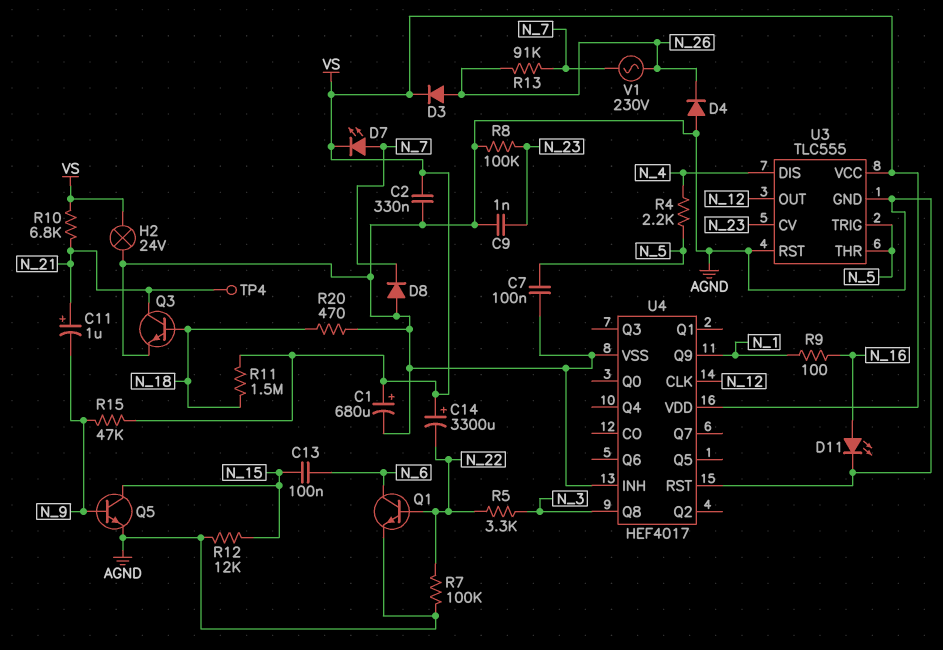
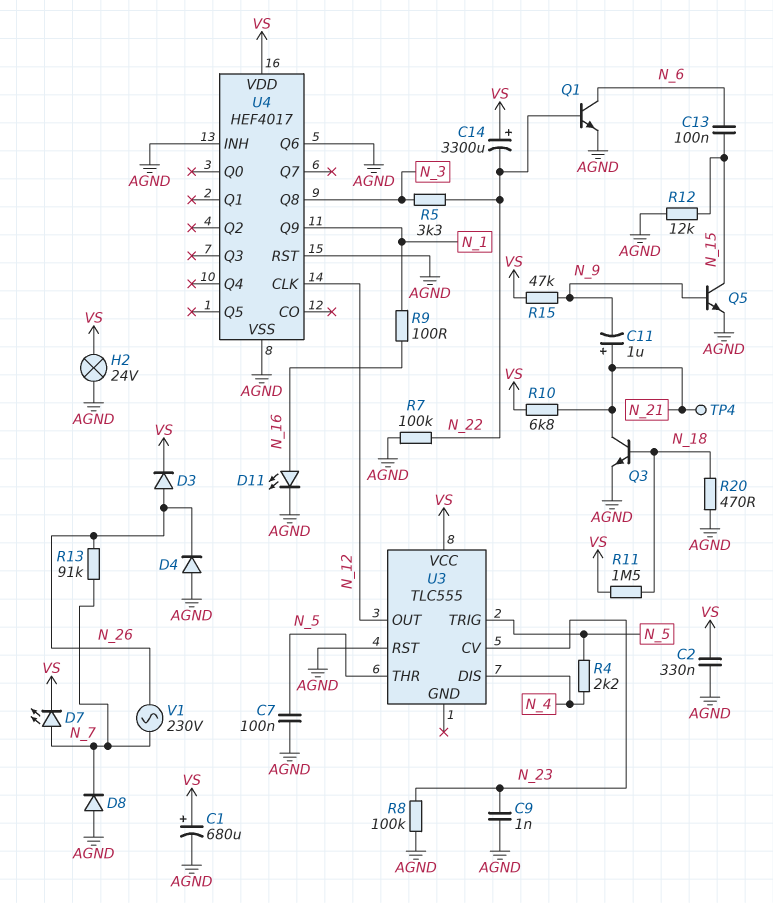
U3 pin GND: AGND -> none
U4 pin Q6: none -> AGND

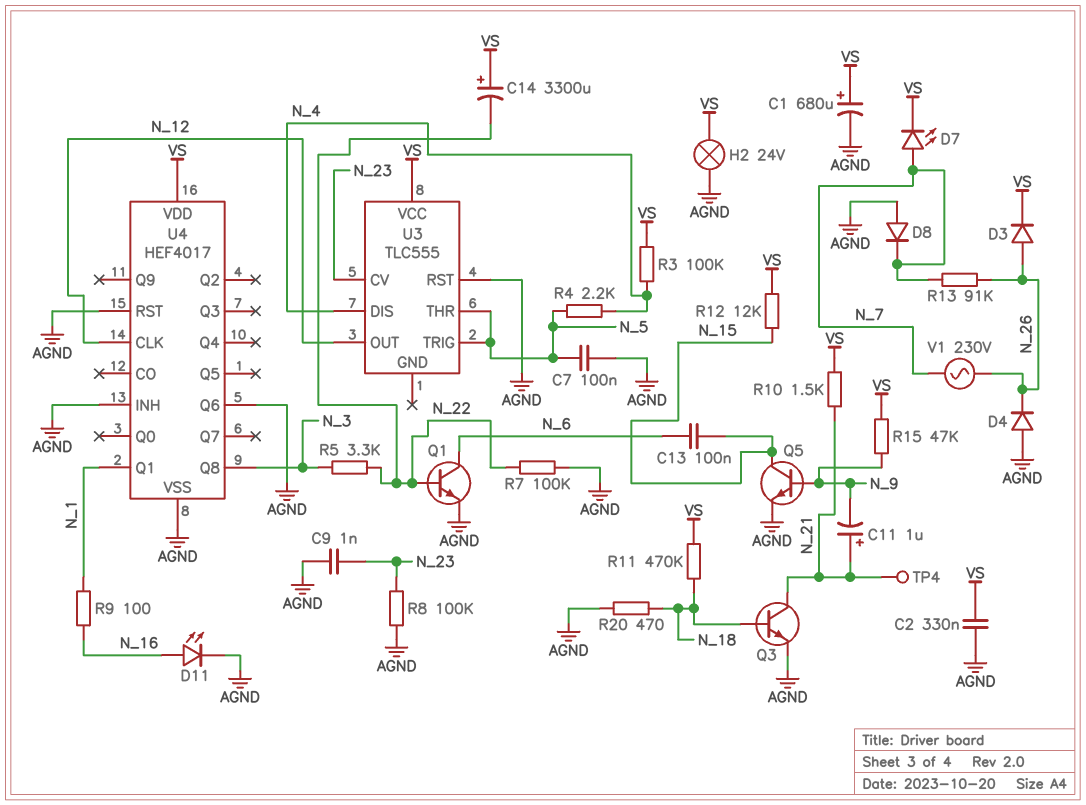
R3: none -> 100k (N_4, VS)
R10: 6.8k (N_21, VS) -> 1.5k (N_21, VS)
R11: 1.5M (N_18, VS) -> 470k (N_18, VS)
R12: 12k (AGND, N_15) -> 12k (N_15, VS)
U4 pin Q1: none -> N_1
U4 pin Q9: N_1 -> none

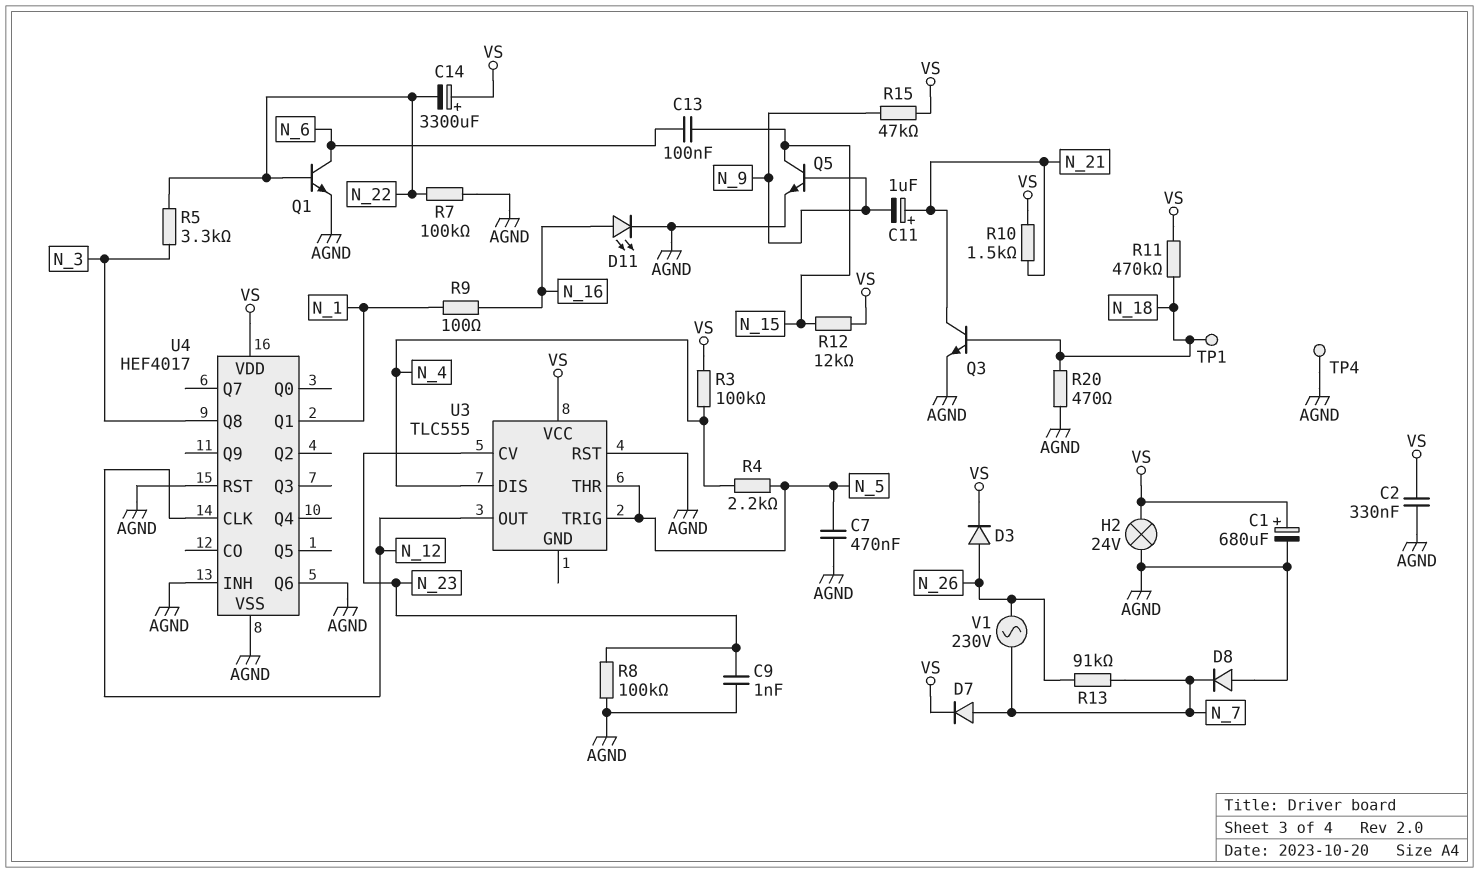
C7: 100nF (AGND, N_5) -> 470nF (AGND, N_5)
D4: diode (A AGND, K N_26) -> none
D7: LED (A N_7, K VS) -> diode (A N_7, K VS)
TP1: none -> test point (N_18)
TP4: test point (N_21) -> test point (AGND)

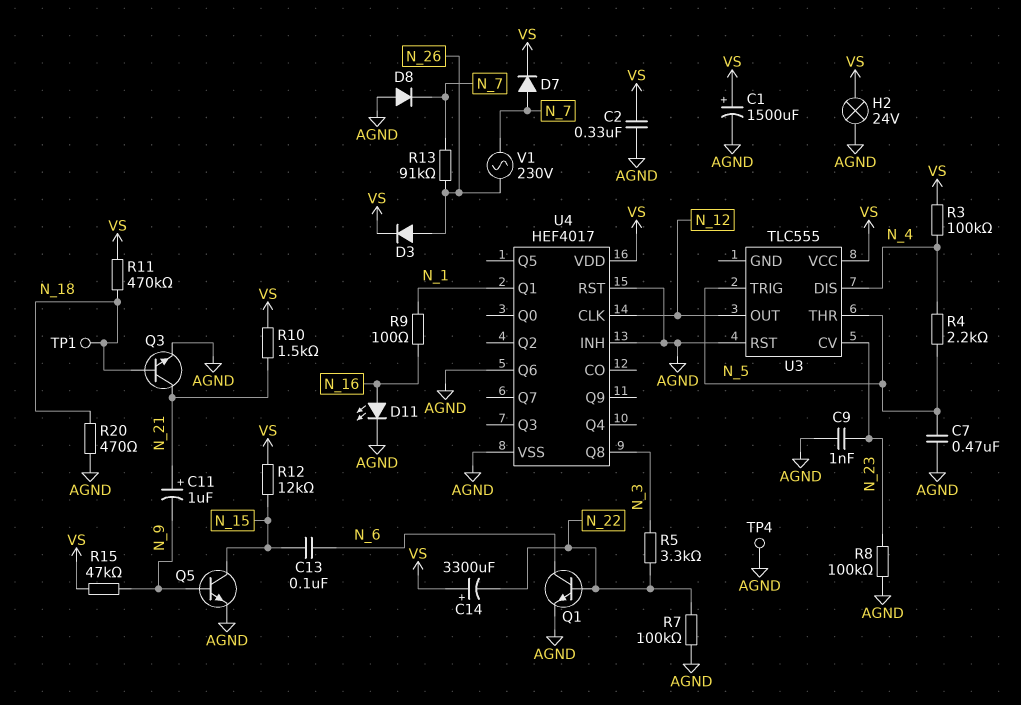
C1: 680uF (plus VS, minus AGND) -> 1500uF (plus VS, minus AGND)

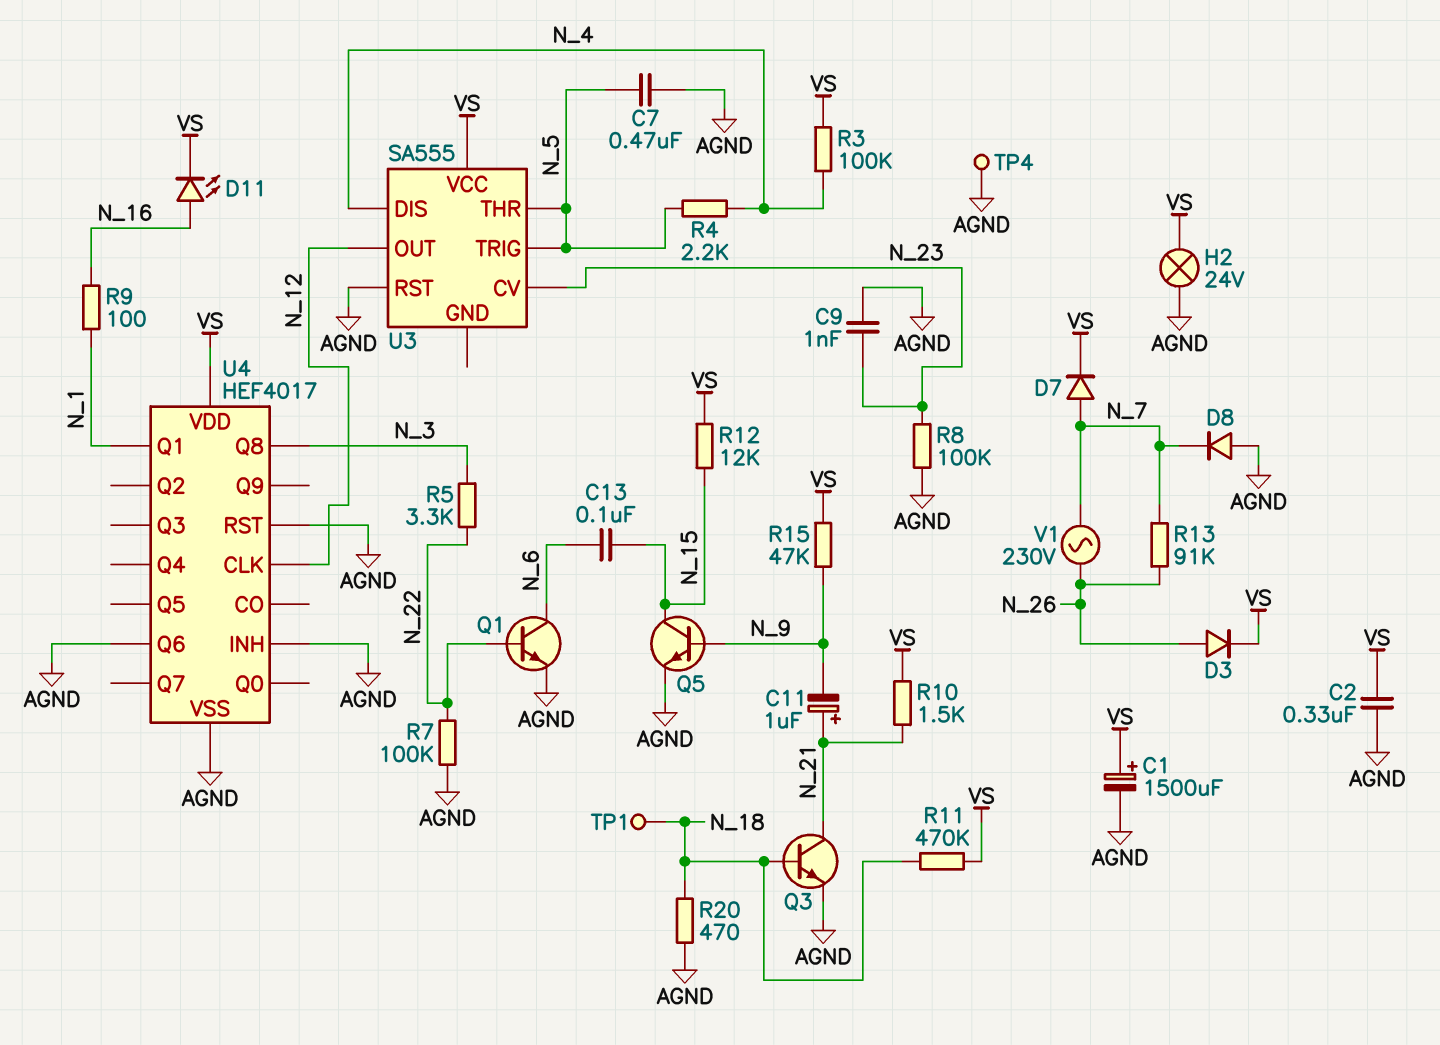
C14: 3300uF (plus VS, minus N_22) -> none
D11: LED (A N_16, K AGND) -> LED (A N_16, K VS)
U3: TLC555 -> SA555

